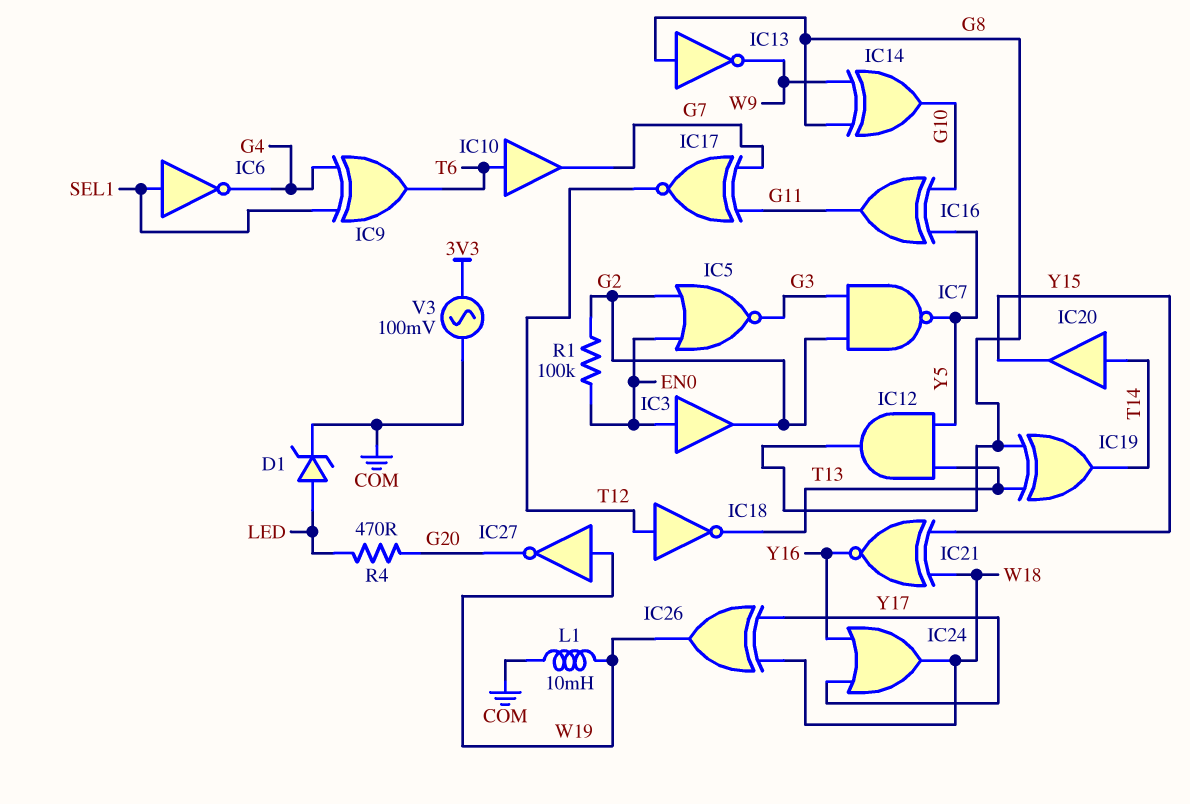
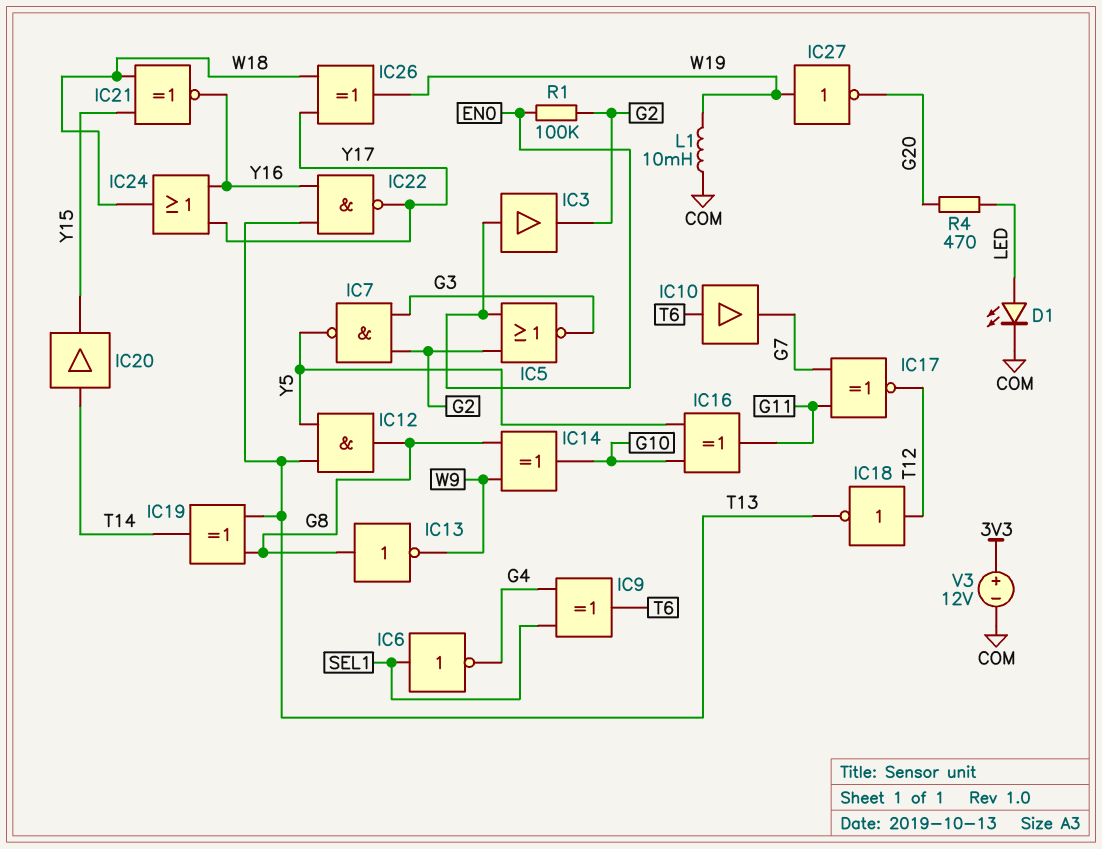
D1: zener (A LED, K COM) -> LED (A LED, K COM)
IC22: none -> NAND (in T13, in Y16, out Y17)
V3: AC 100mV (3V3, COM) -> 12V (plus 3V3, minus COM)

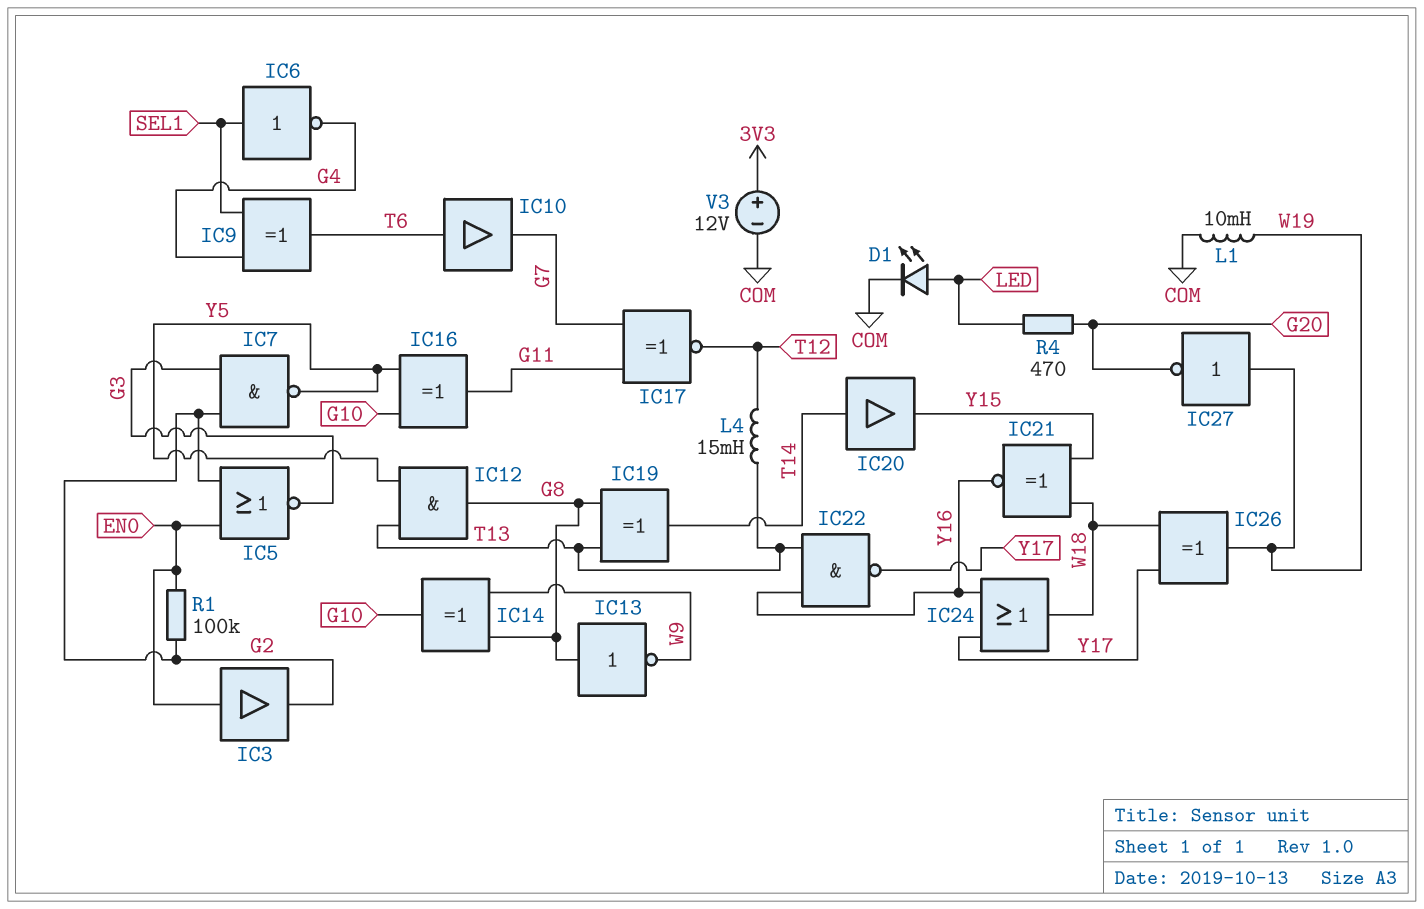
IC18: NOT (in T12, out T13) -> none
L4: none -> 15mH (T12, T13)

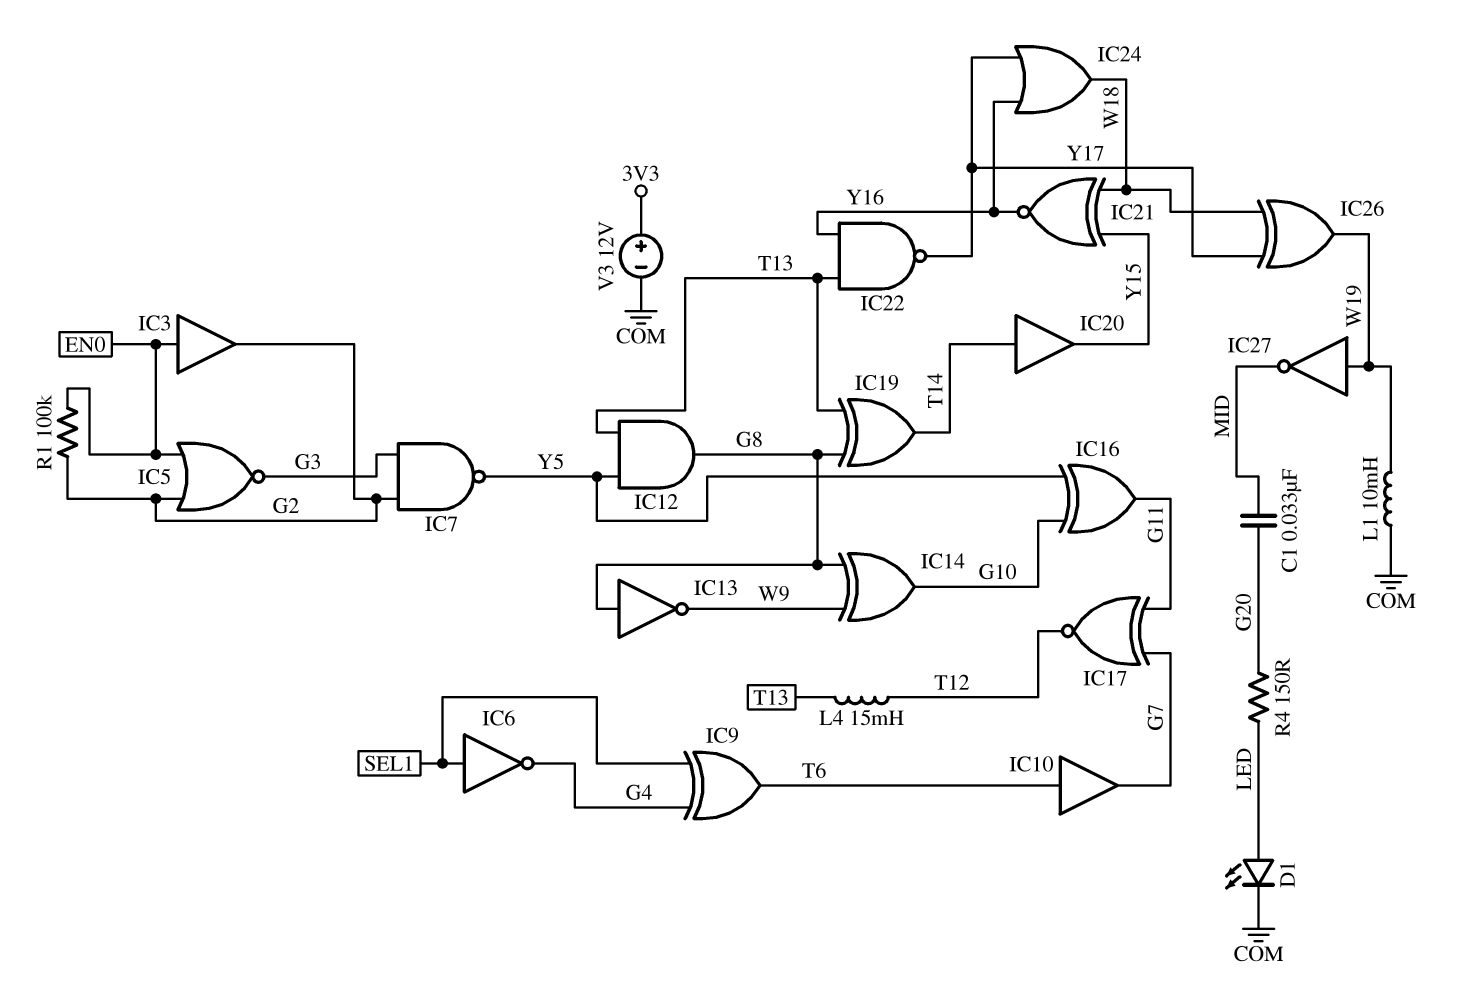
C1: none -> 33nF (G20, MID)
IC27: NOT (in W19, out G20) -> NOT (in W19, out MID)
R4: 470 (G20, LED) -> 150 (G20, LED)

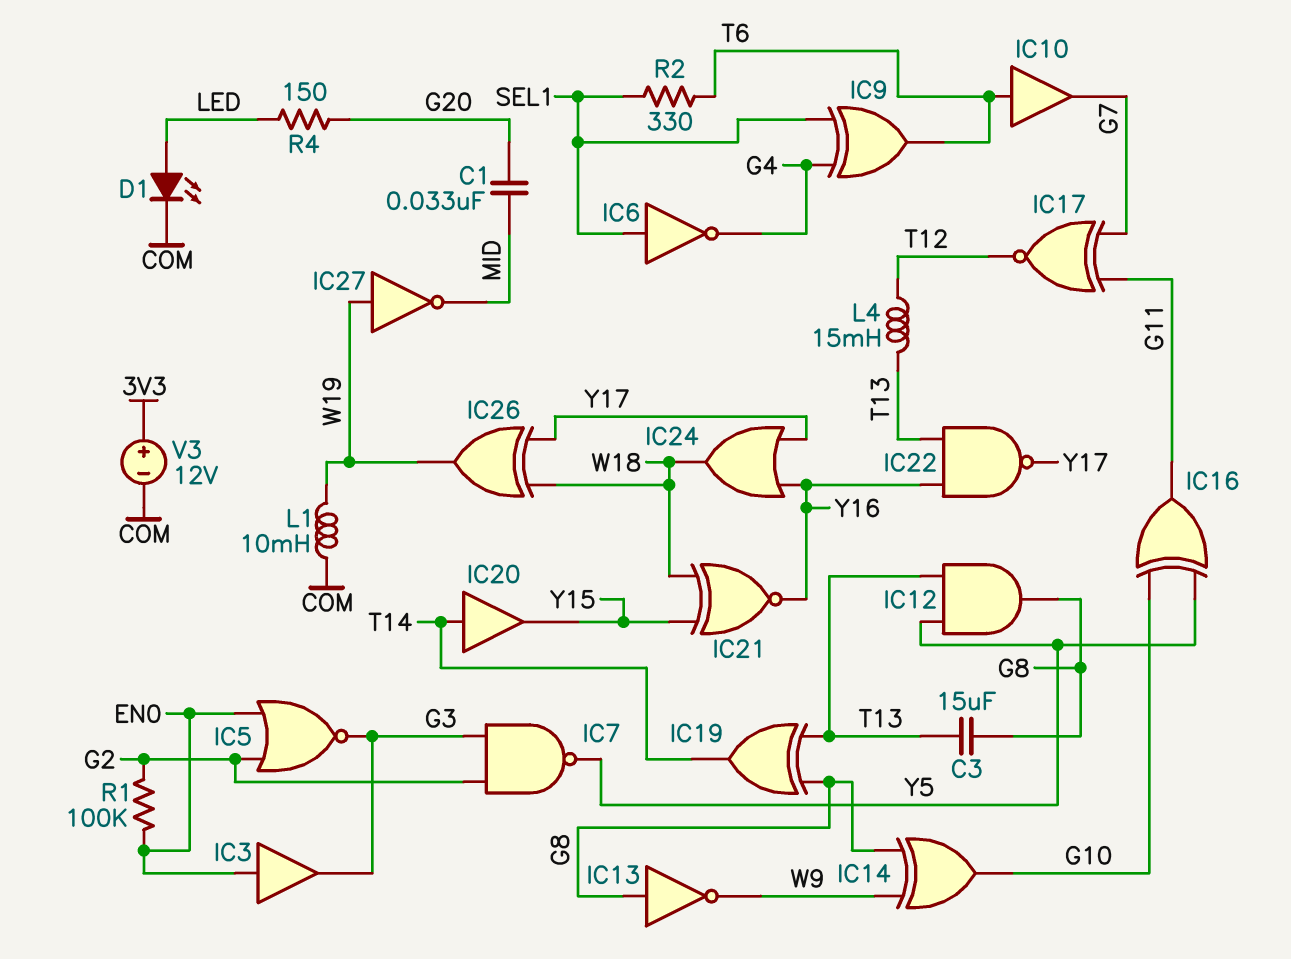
C3: none -> 15uF (G8, T13)
IC3: buffer (in EN0, out G2) -> buffer (in EN0, out G3)
R2: none -> 330 (SEL1, T6)

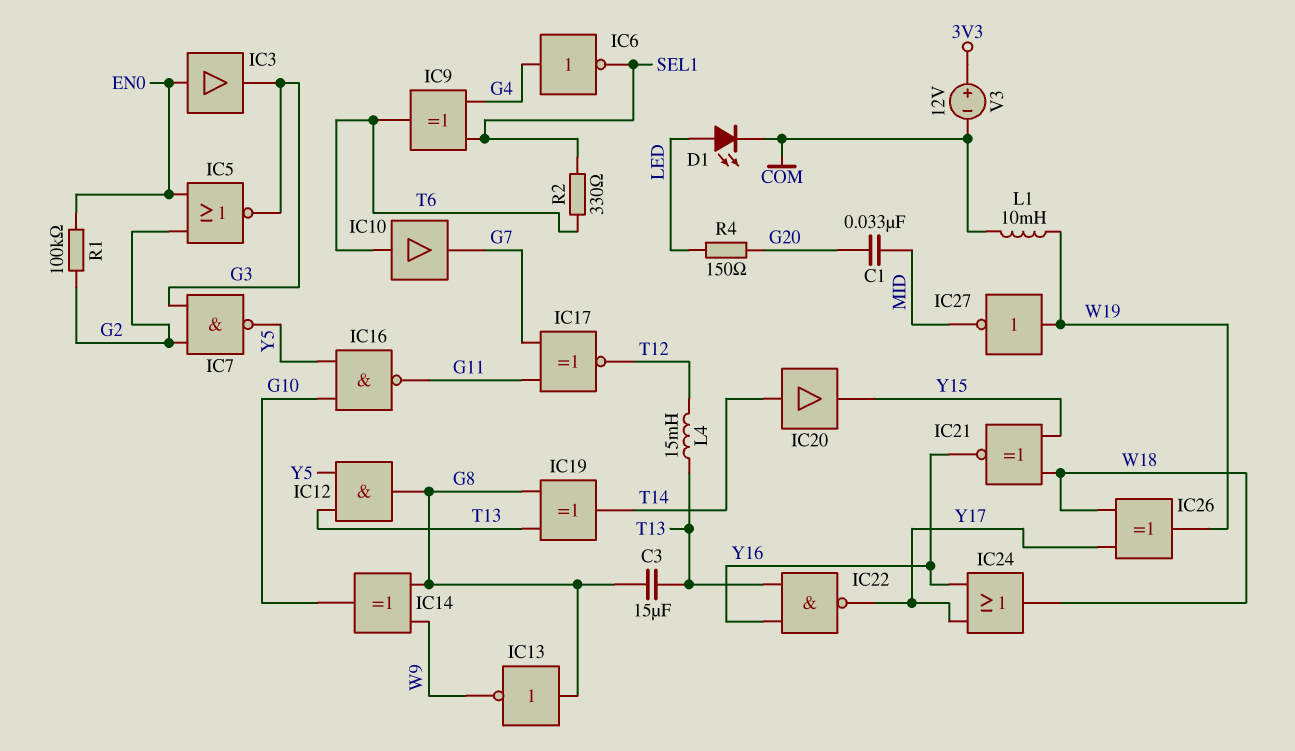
IC6: NOT (in SEL1, out G4) -> NOT (in G4, out SEL1)
IC16: XOR (in G10, in Y5, out G11) -> NAND (in G10, in Y5, out G11)

